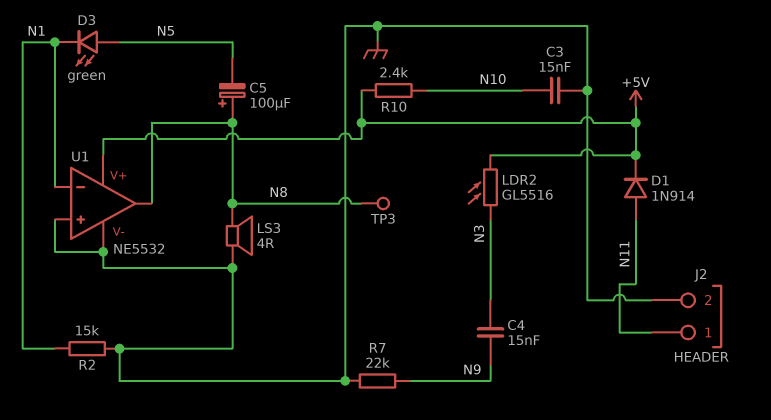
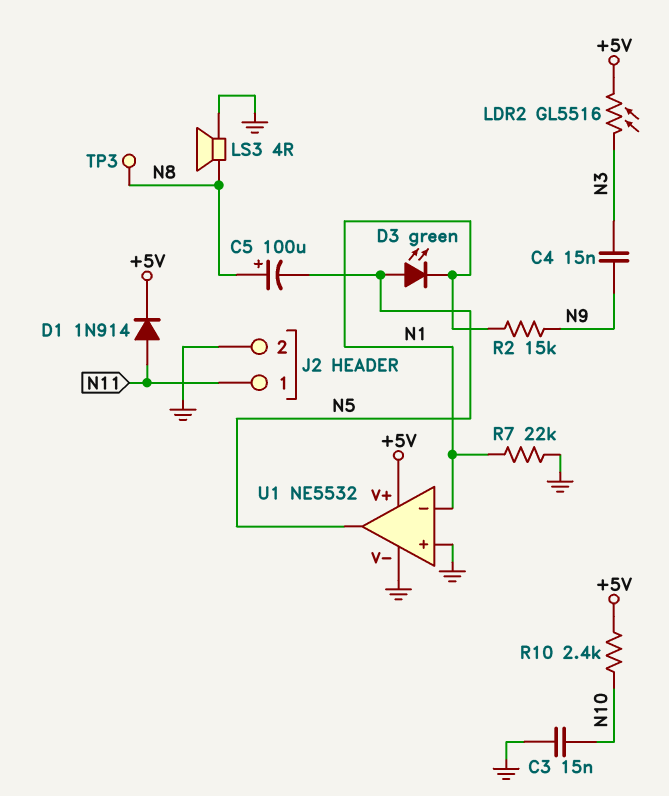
R2: 15k (GND, N1) -> 15k (N1, N9)
R7: 22k (GND, N9) -> 22k (GND, N1)
U1 pin out: N8 -> N5

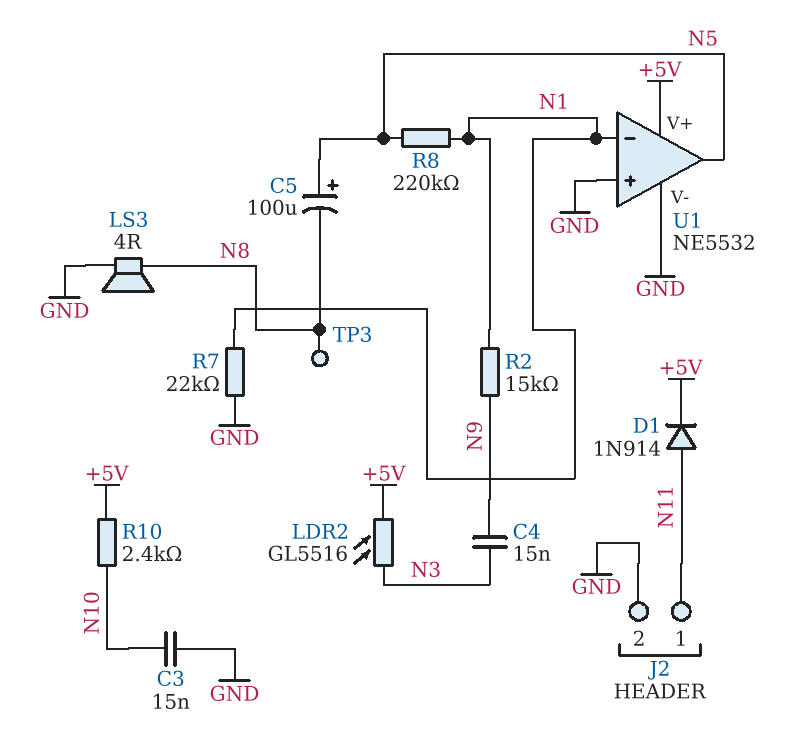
C5: 100uF (plus N8, minus N5) -> 100uF (plus N5, minus N8)
D3: LED green (A N5, K N1) -> none
R8: none -> 220k (N1, N5)

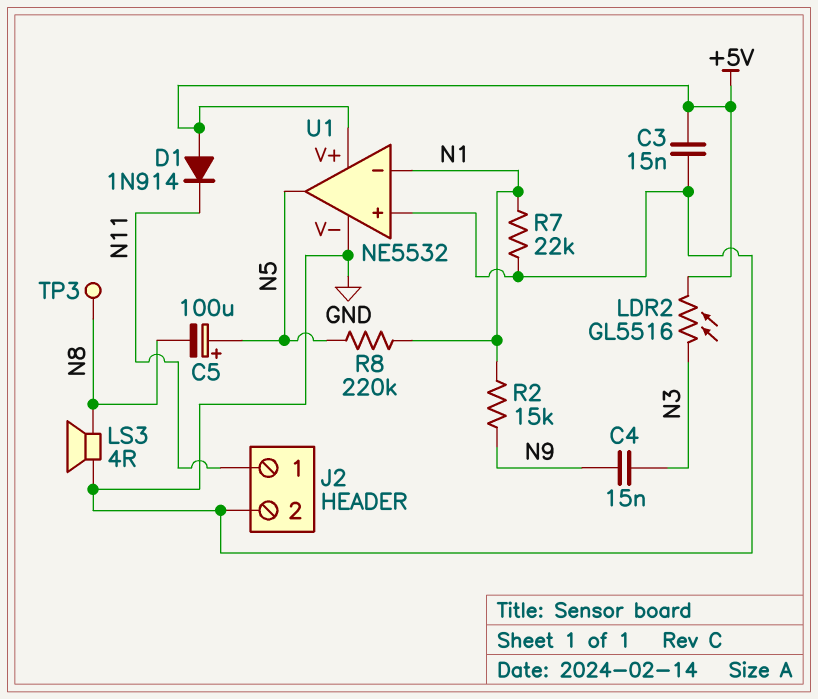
C3: 15nF (GND, N10) -> 15nF (+5V, GND)
D1: diode 1N914 (A N11, K +5V) -> diode 1N914 (A +5V, K N11)
R10: 2.4k (+5V, N10) -> none

